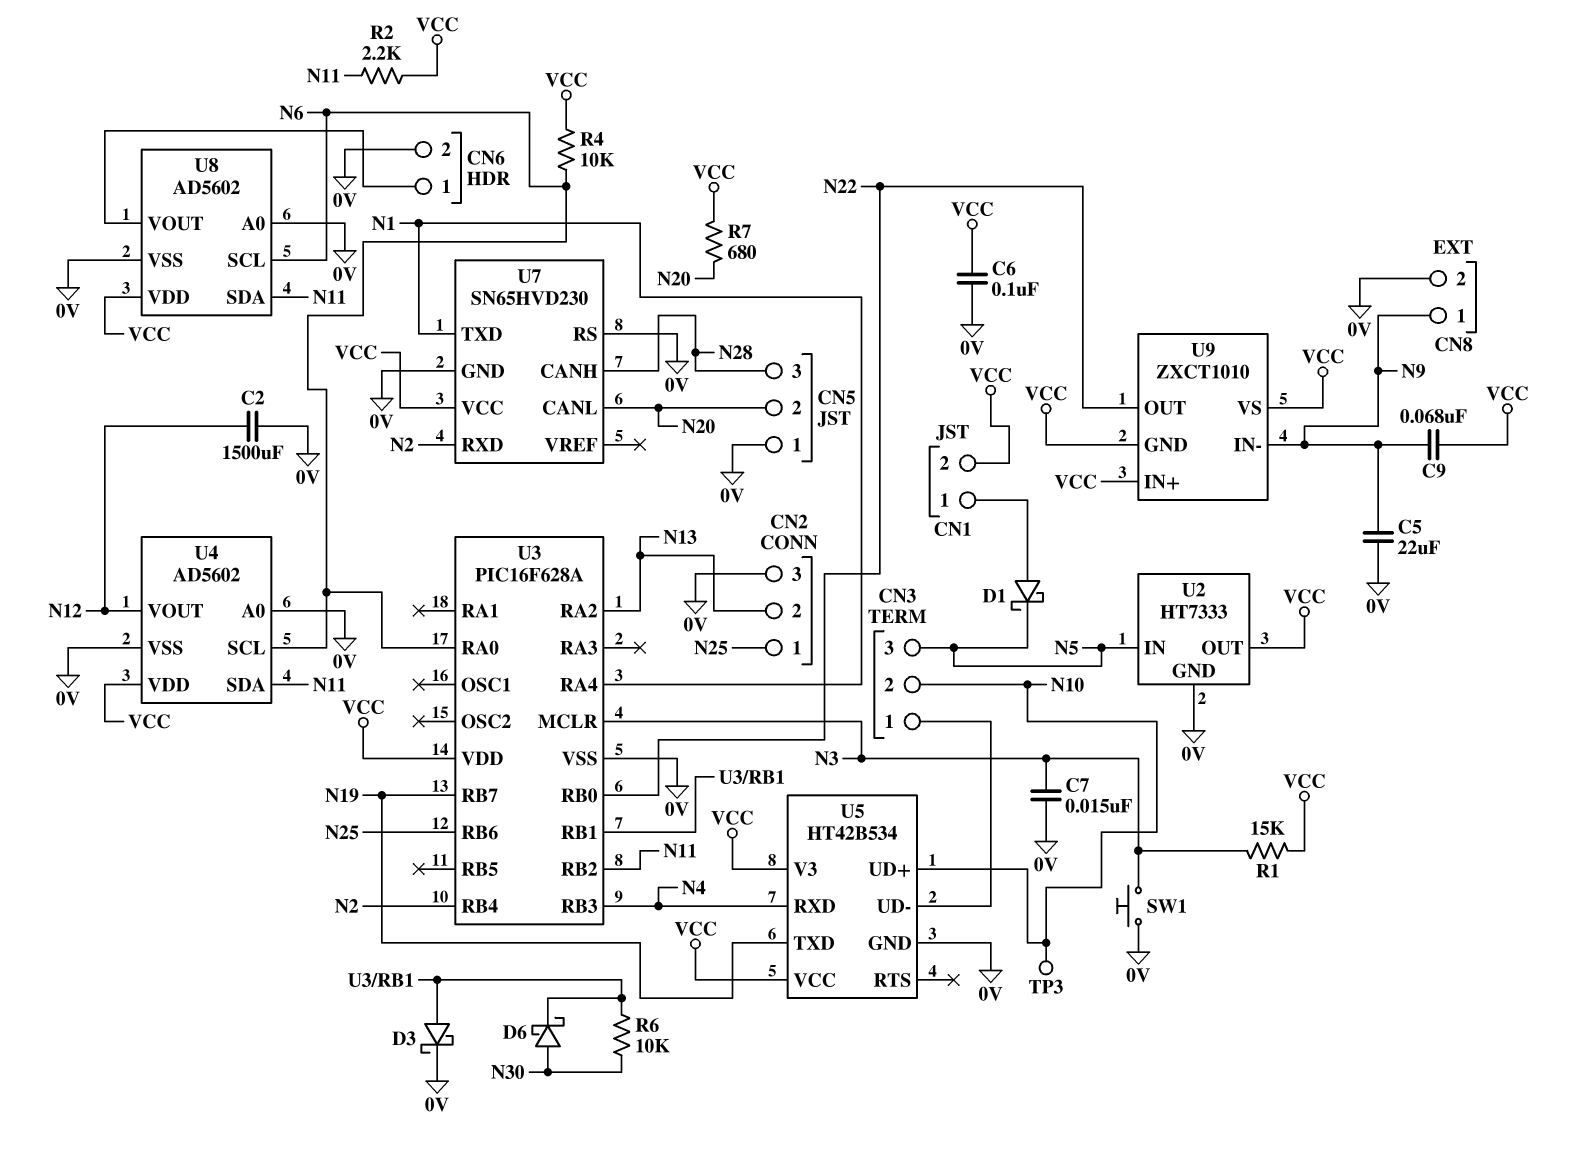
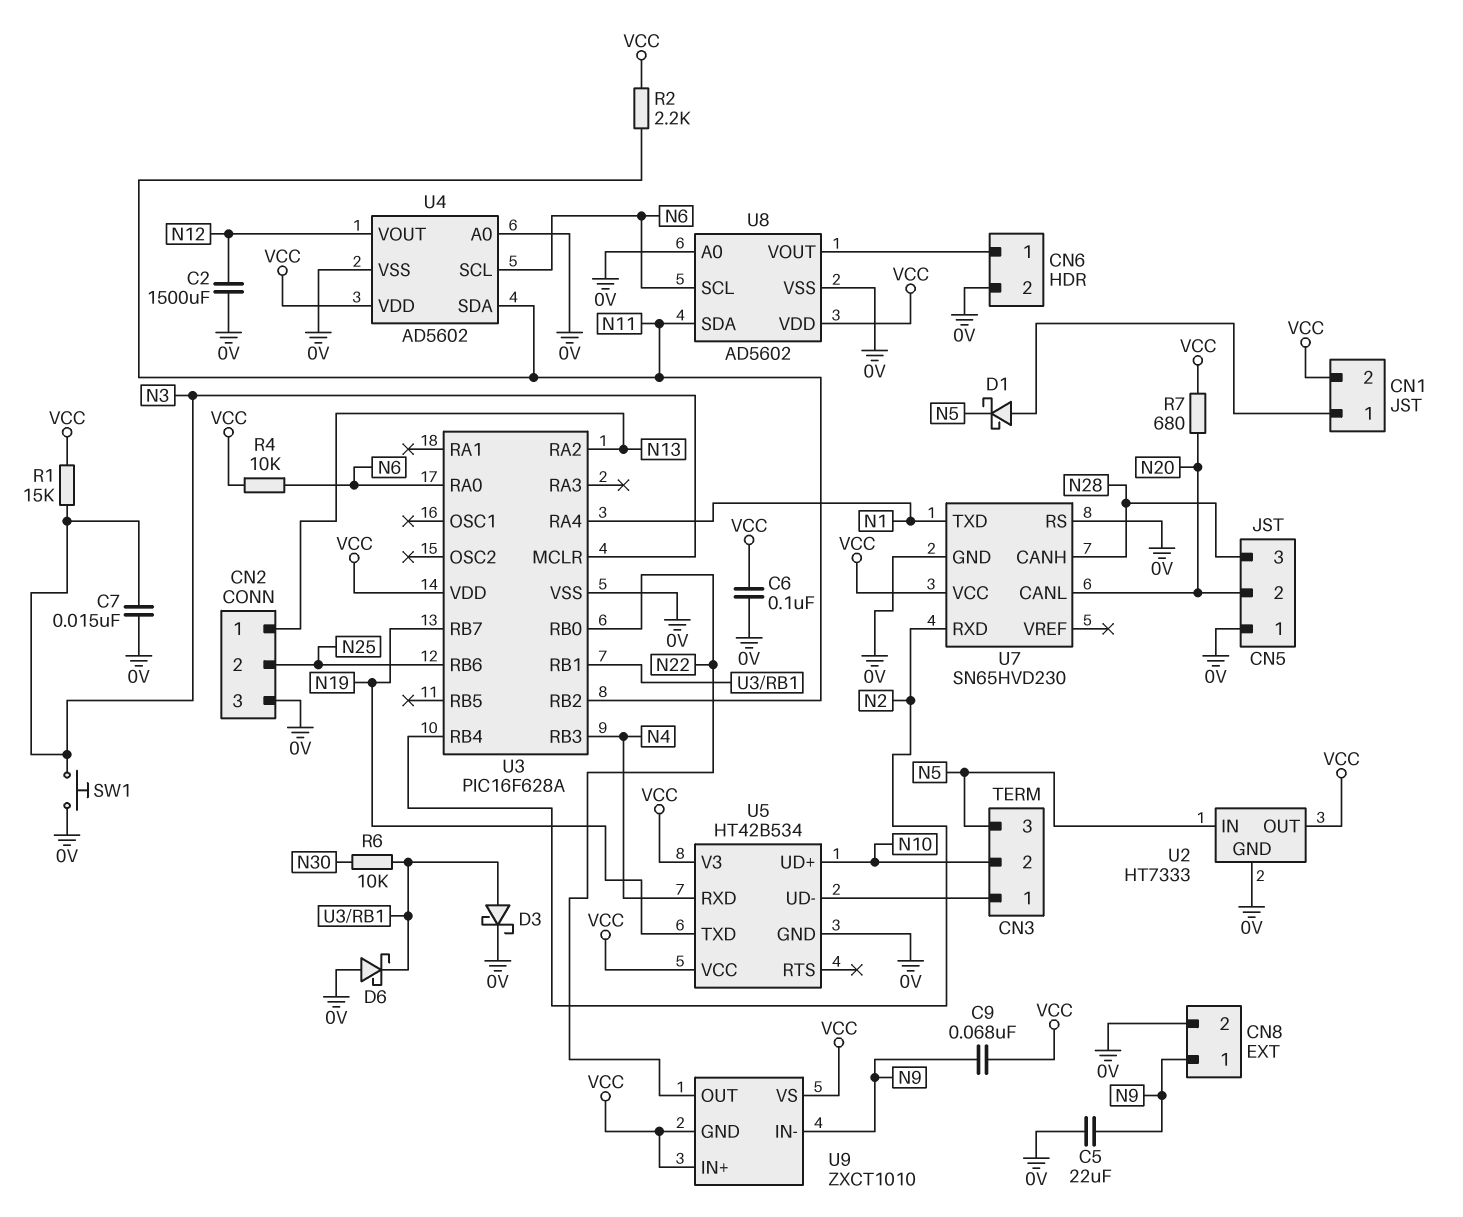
CN2 pin 1: N25 -> N13
CN2 pin 2: N13 -> N25
D6: schottky (A N30, K U3/RB1) -> schottky (A 0V, K U3/RB1)
TP3: test point (N10) -> none

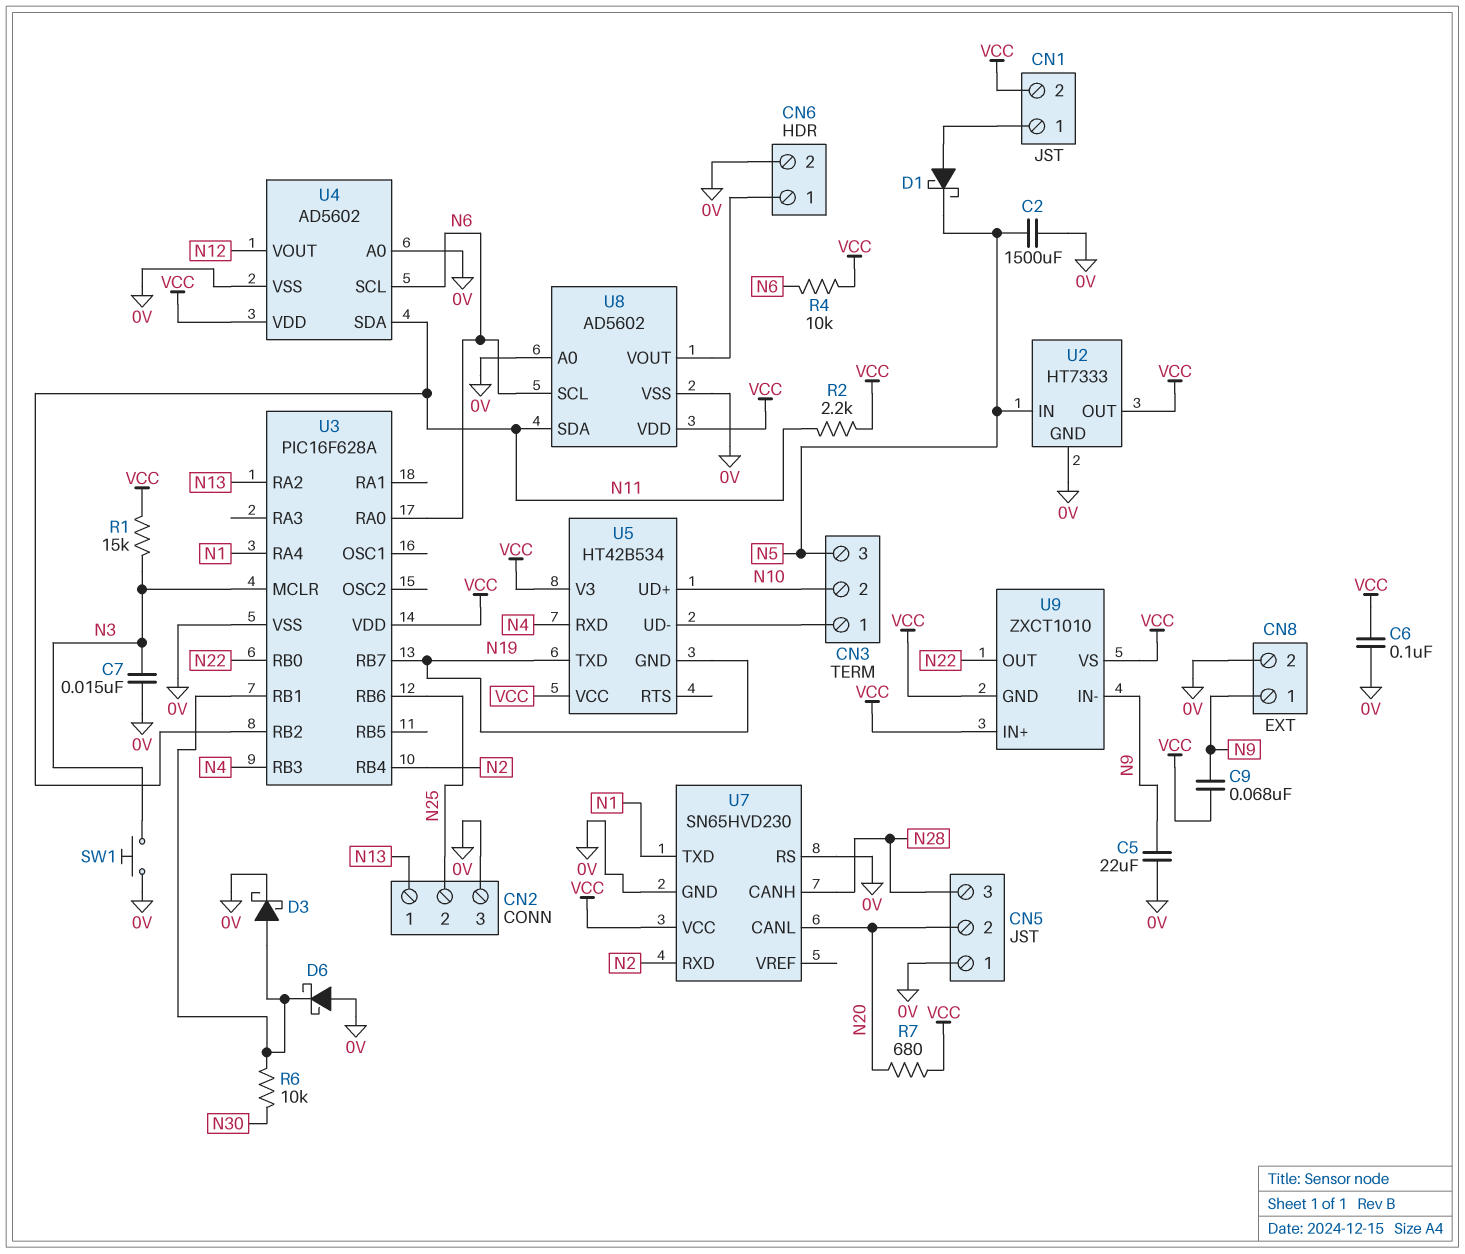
C2: 1500uF (0V, N12) -> 1500uF (0V, N5)
U5 pin GND: 0V -> N19

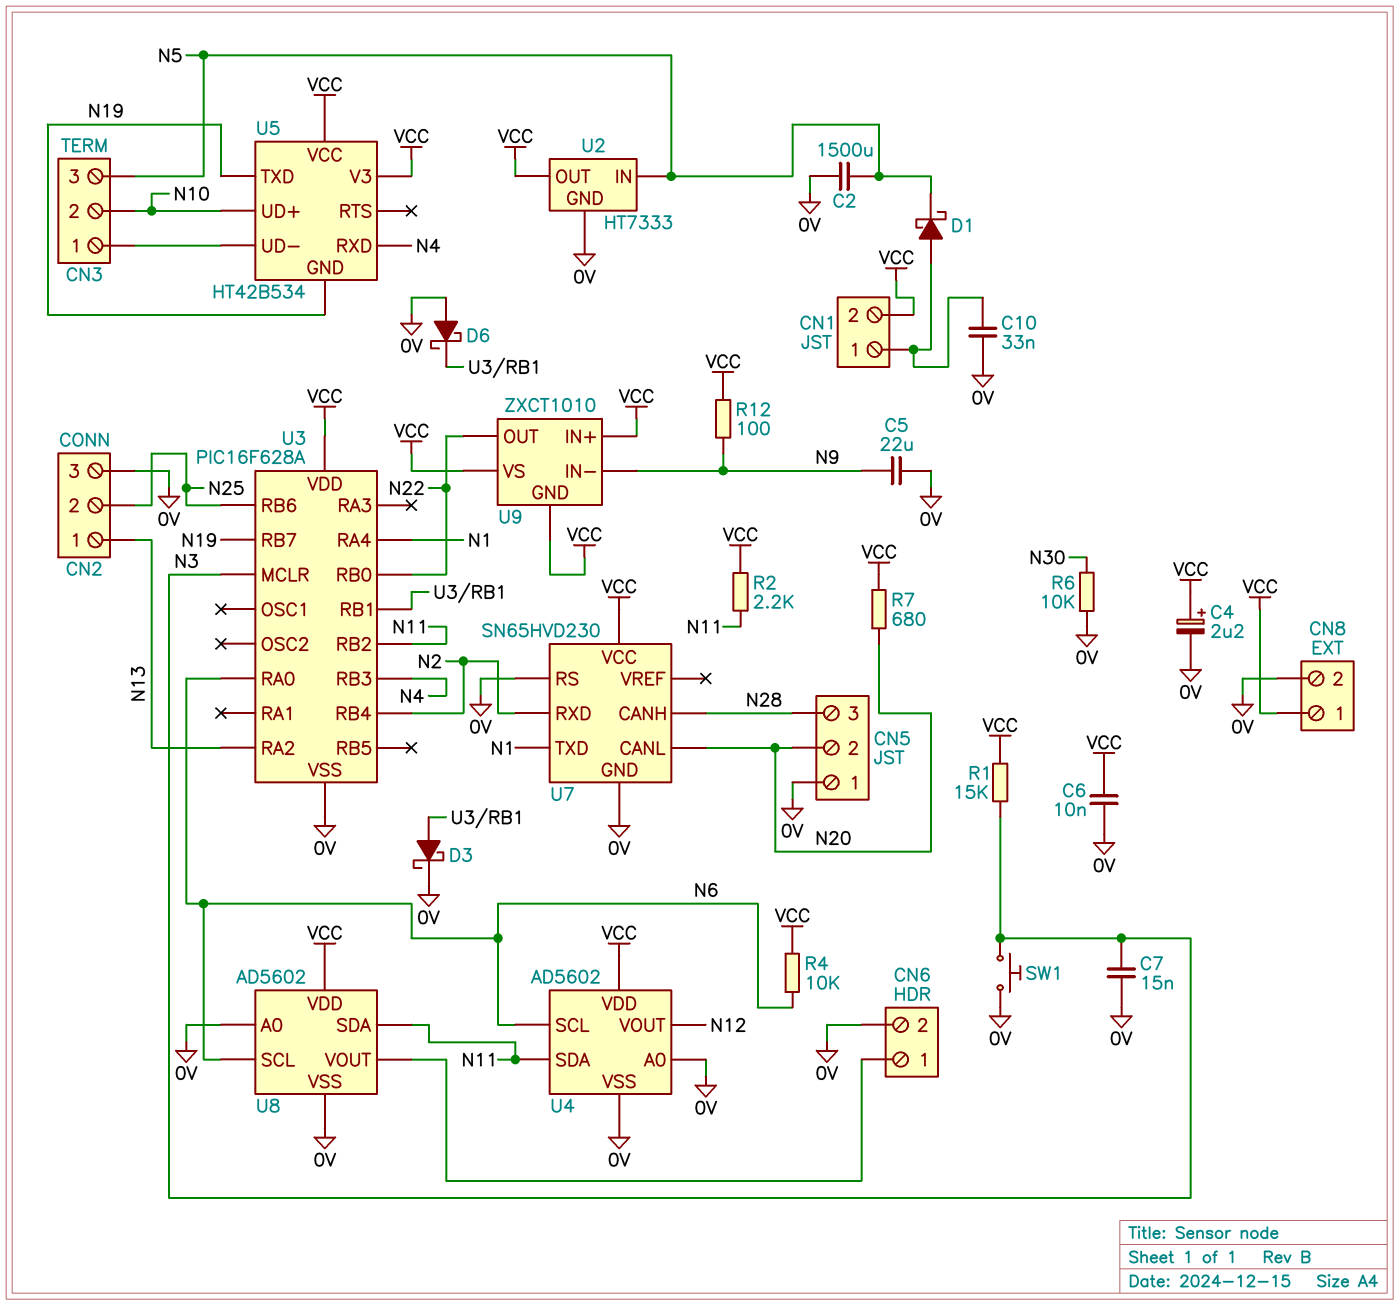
C4: none -> 2.2uF (plus VCC, minus 0V)
C6: 100nF (0V, VCC) -> 10nF (0V, VCC)
C9: 68nF (N9, VCC) -> none
C10: none -> 33nF (0V, CN1/1)
CN8 pin 1: N9 -> VCC
R6: 10k (N30, U3/RB1) -> 10k (0V, N30)
R12: none -> 100 (N9, VCC)

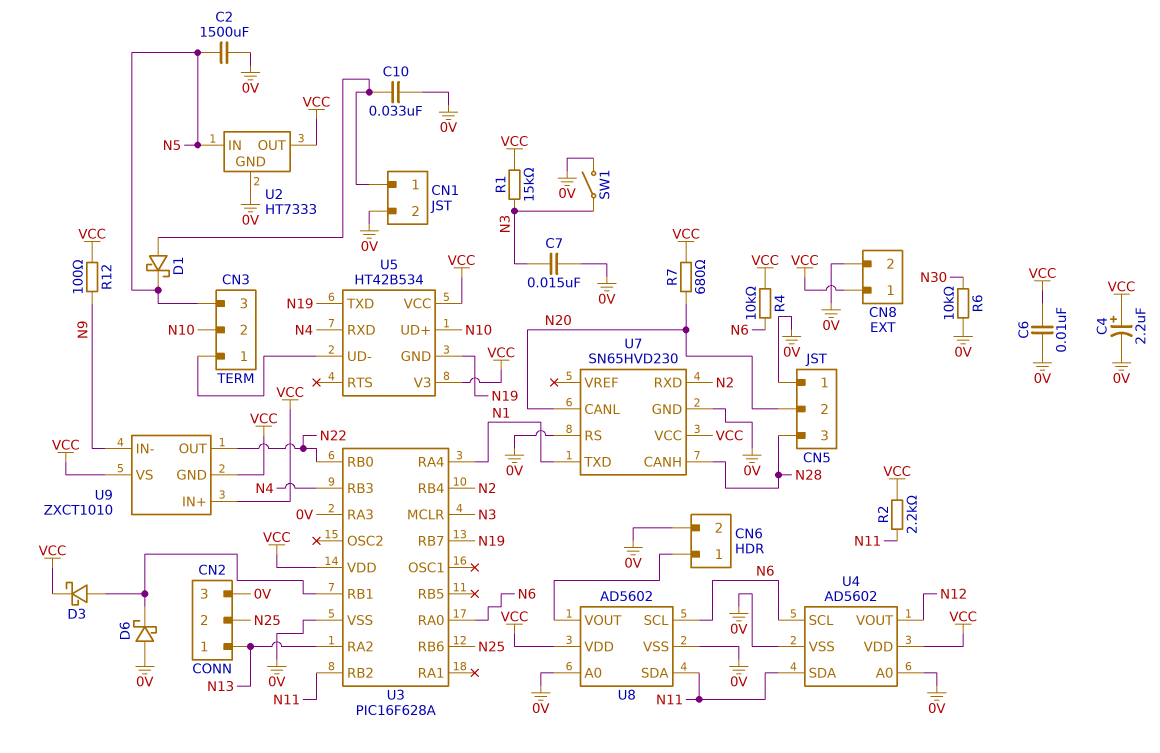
C5: 22uF (0V, N9) -> none
CN1 pin 2: VCC -> 0V
D3: schottky (A U3/RB1, K 0V) -> schottky (A U3/RB1, K VCC)
SW1: button (0V, N3) -> switch (0V, N3)
U3 pin RA3: none -> 0V

